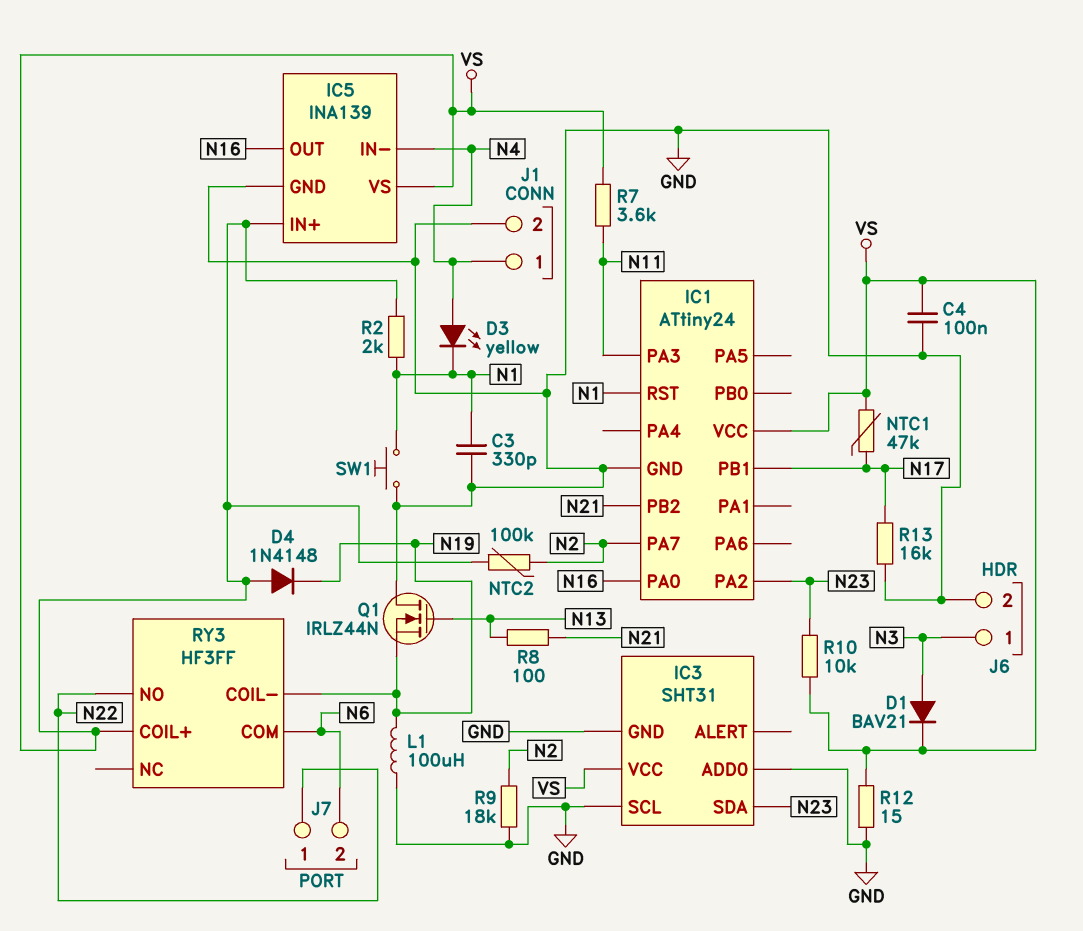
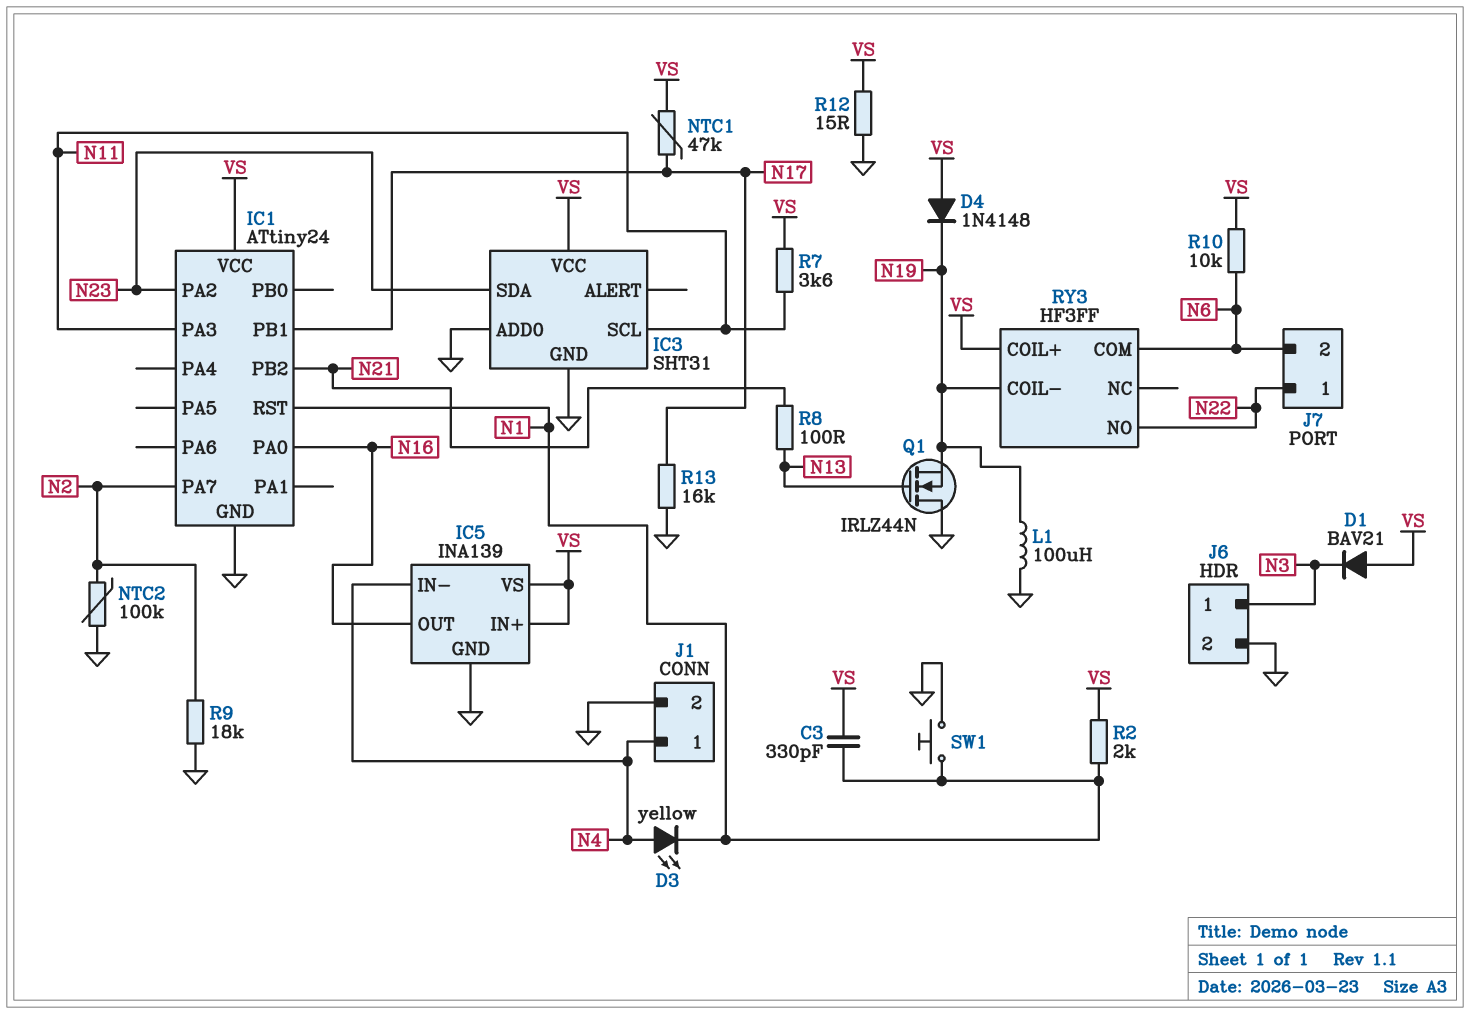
C3: 330pF (GND, N1) -> 330pF (N1, VS)
C4: 100nF (GND, VS) -> none
D1: diode BAV21 (A N3, K VS) -> diode BAV21 (A VS, K N3)
IC3 pin SCL: GND -> N11
NTC2: 100k (N2, VS) -> 100k (GND, N2)
R10: 10k (N23, VS) -> 10k (N6, VS)

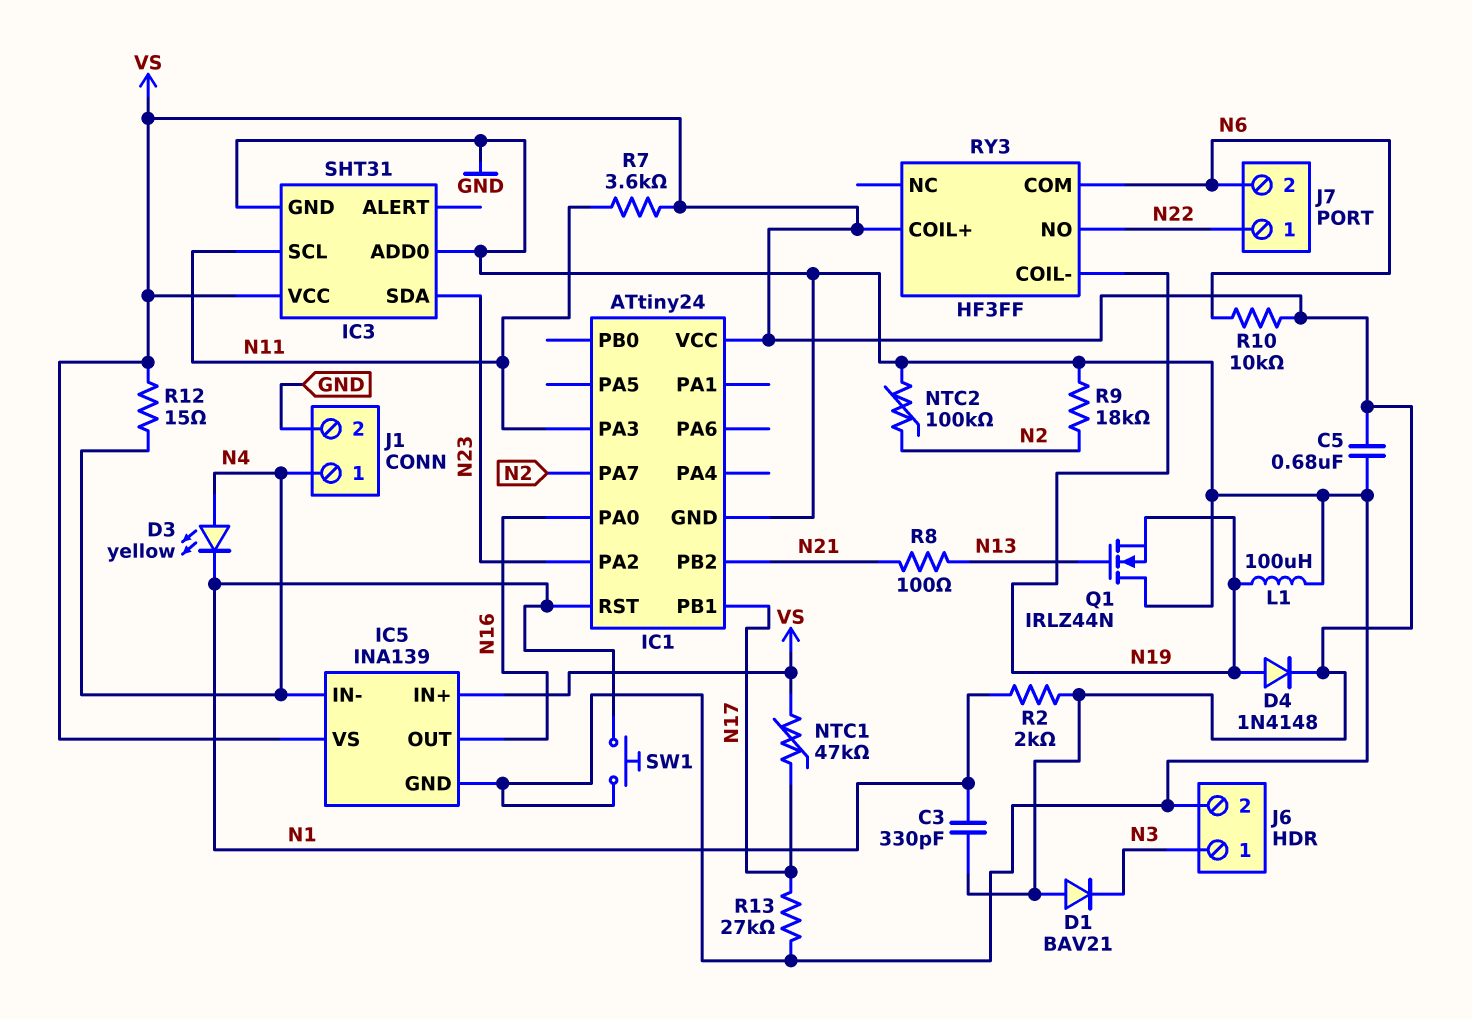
C5: none -> 680nF (GND, VS)
D4: diode 1N4148 (A VS, K N19) -> diode 1N4148 (A N19, K VS)
R12: 15 (GND, VS) -> 15 (N4, VS)
R13: 16k (GND, N17) -> 27k (GND, N17)

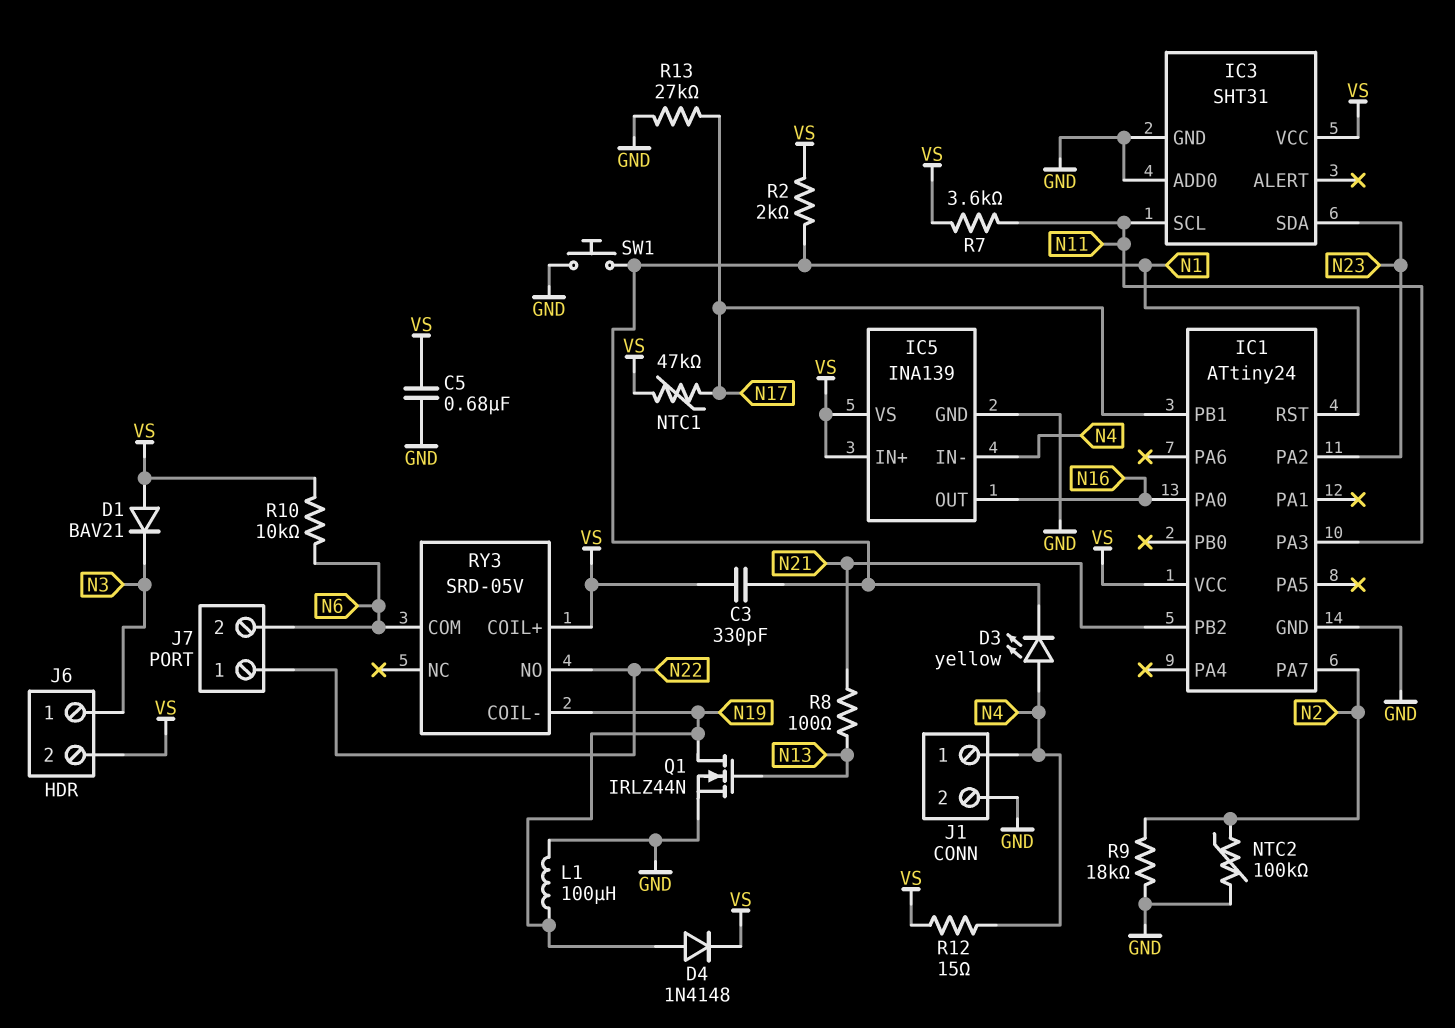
J6 pin 2: GND -> VS
Q1: NMOS IRLZ44N (G N13, D GND, S N19) -> NMOS IRLZ44N (G N13, D N19, S GND)
RY3: HF3FF -> SRD-05V

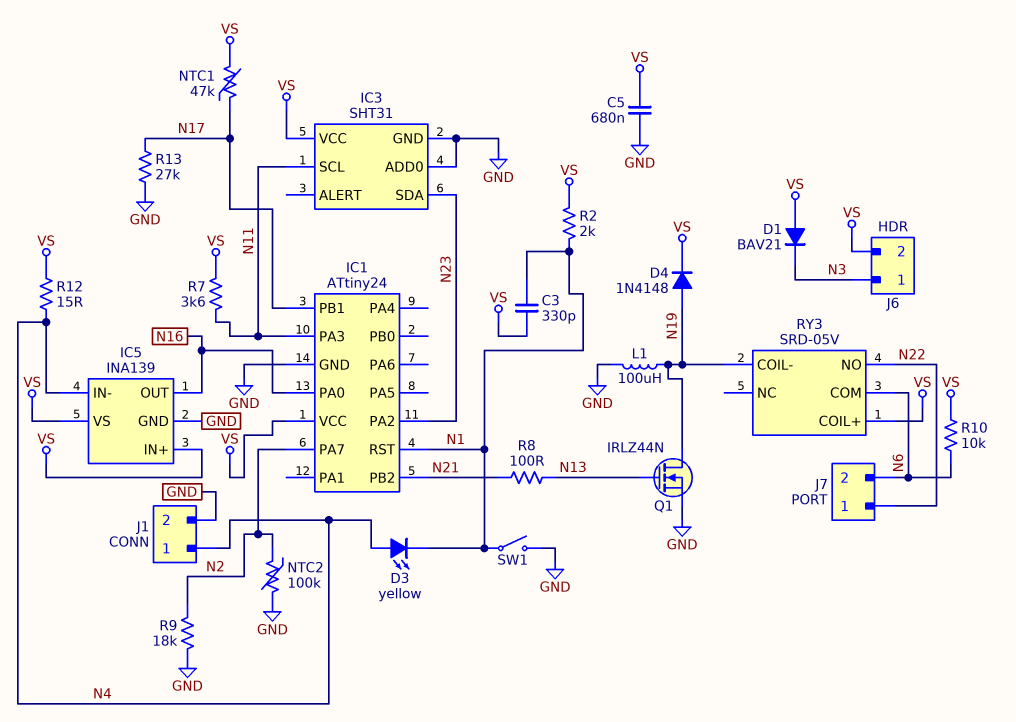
SW1: button (GND, N1) -> switch (GND, N1)

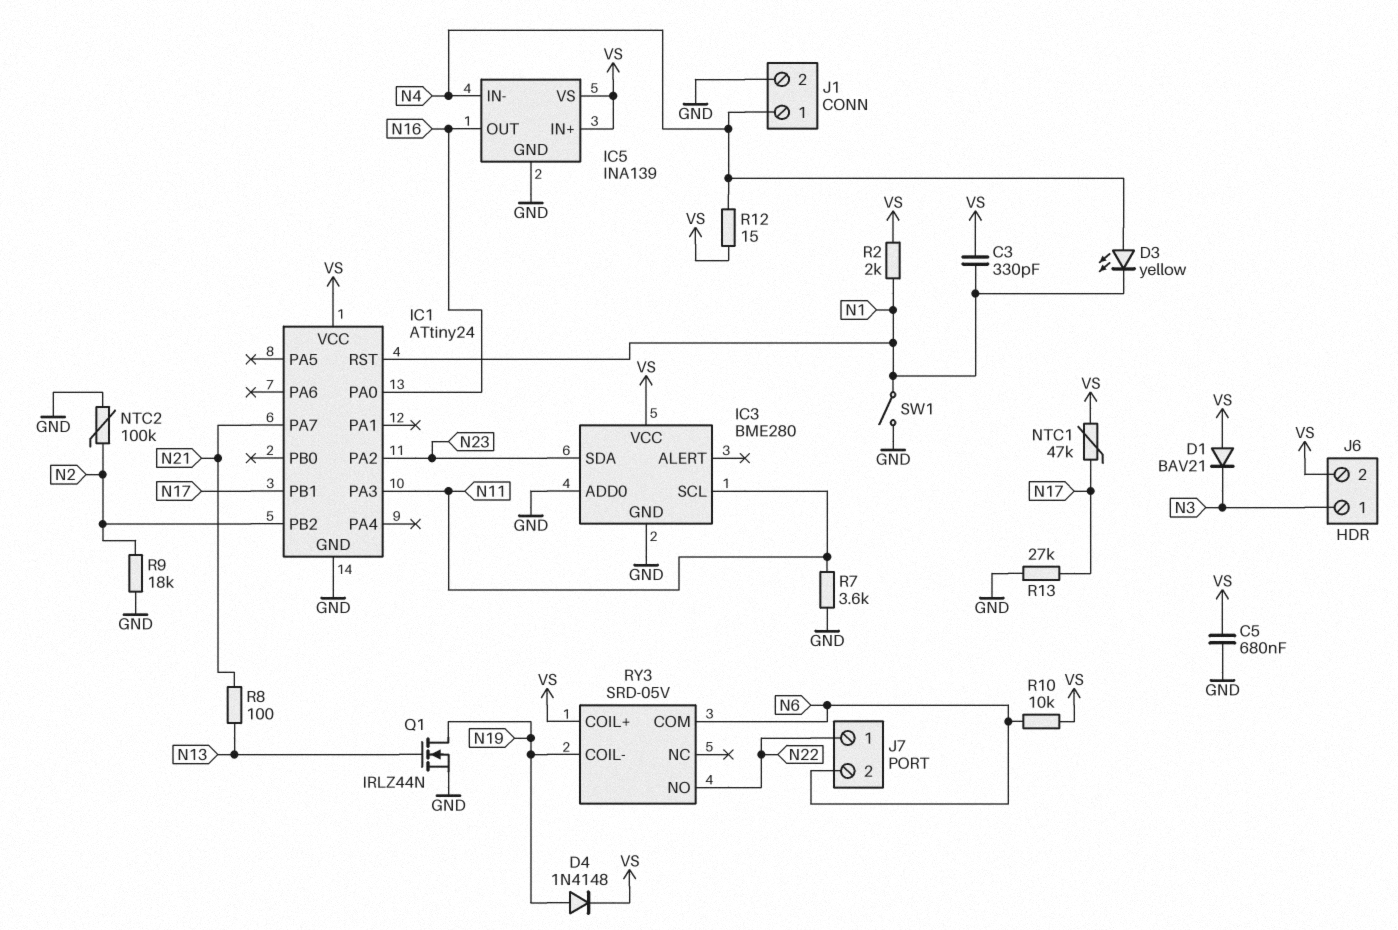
IC1 pin PA7: N2 -> N21
IC1 pin PB2: N21 -> N2
IC3: SHT31 -> BME280
L1: 100uH (GND, N19) -> none
R7: 3.6k (N11, VS) -> 3.6k (GND, N11)

